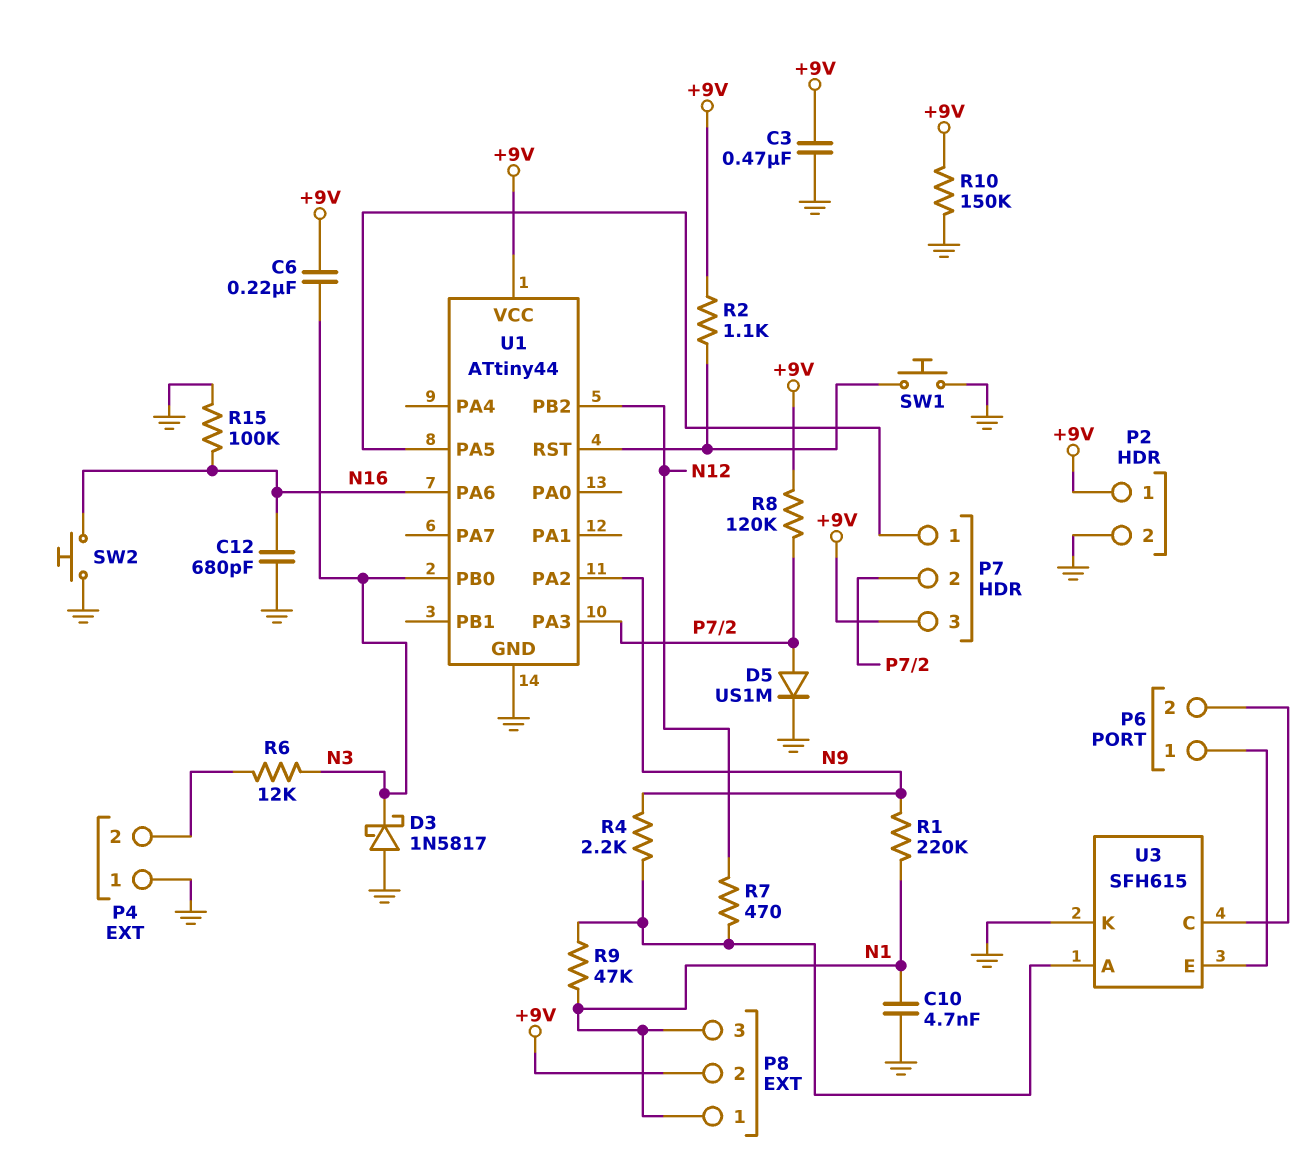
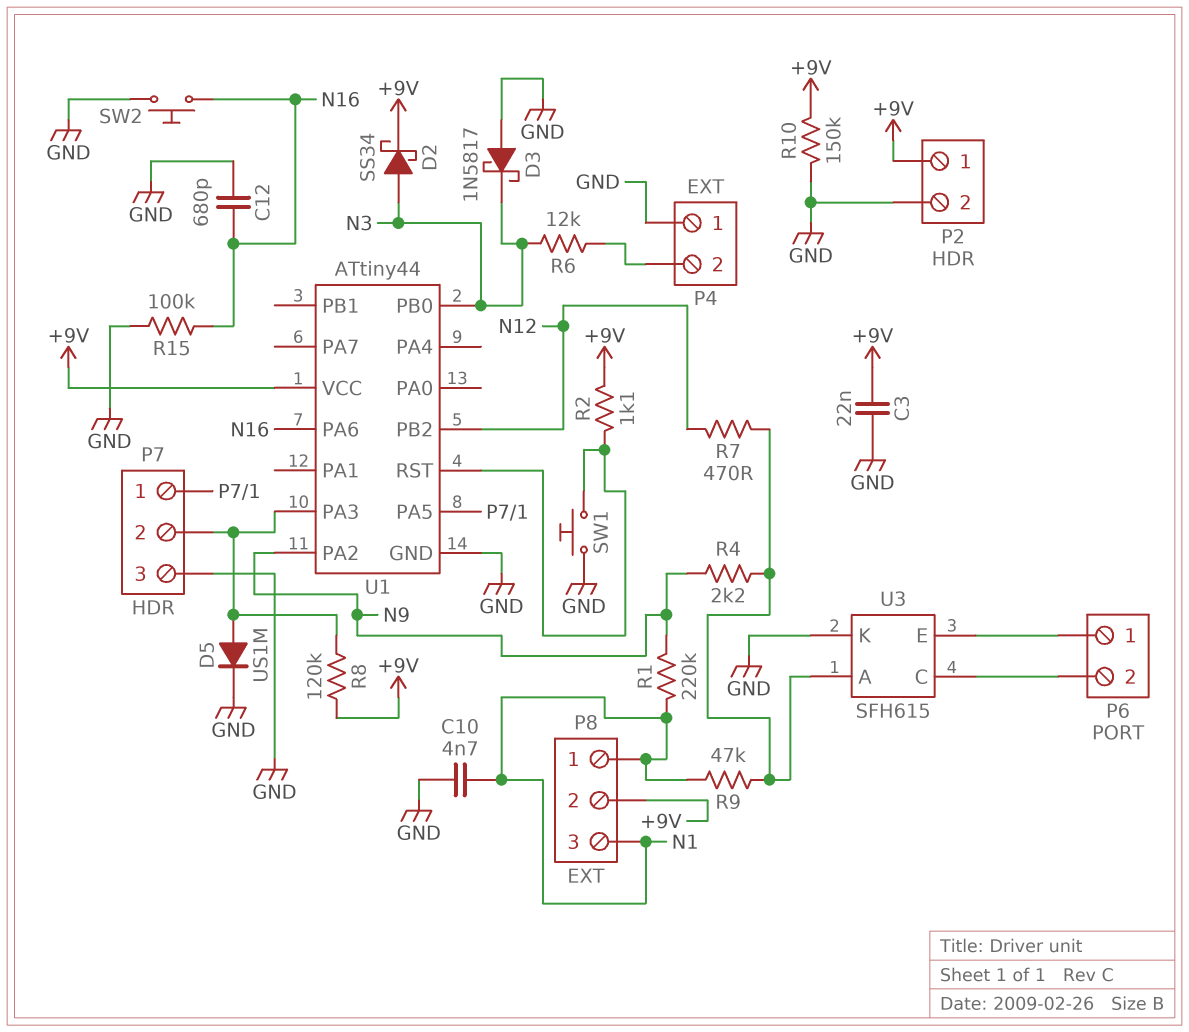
C3: 470nF (+9V, GND) -> 22nF (+9V, GND)
C6: 220nF (+9V, N3) -> none
D2: none -> schottky SS34 (A N3, K +9V)
P7 pin 3: +9V -> GND

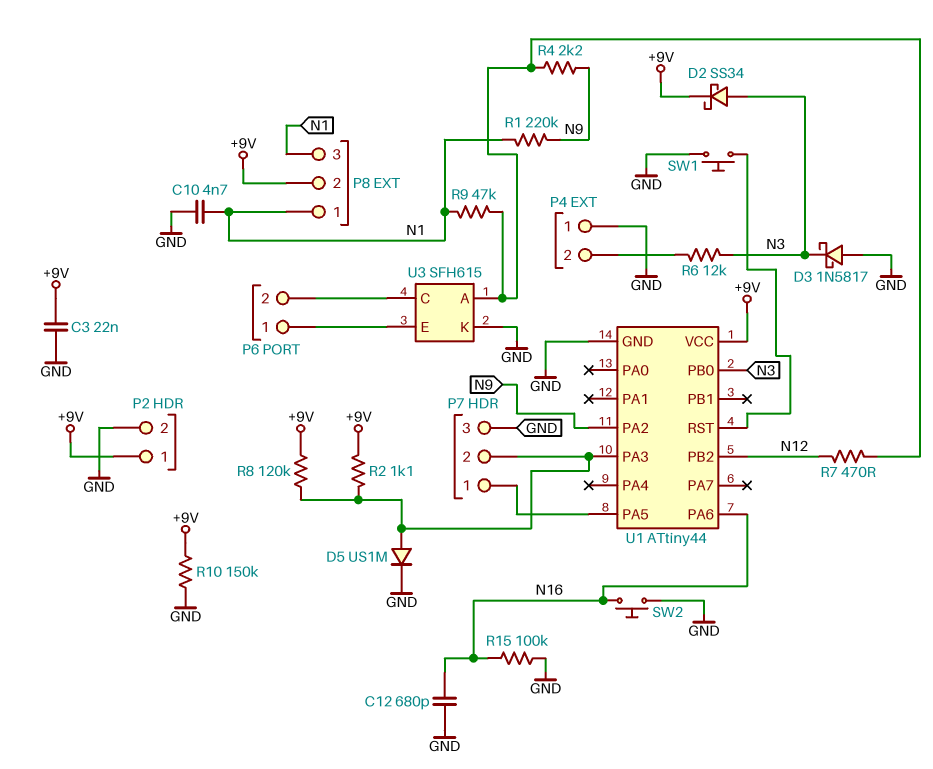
R2: 1.1k (+9V, U1/RST) -> 1.1k (+9V, P7/2)

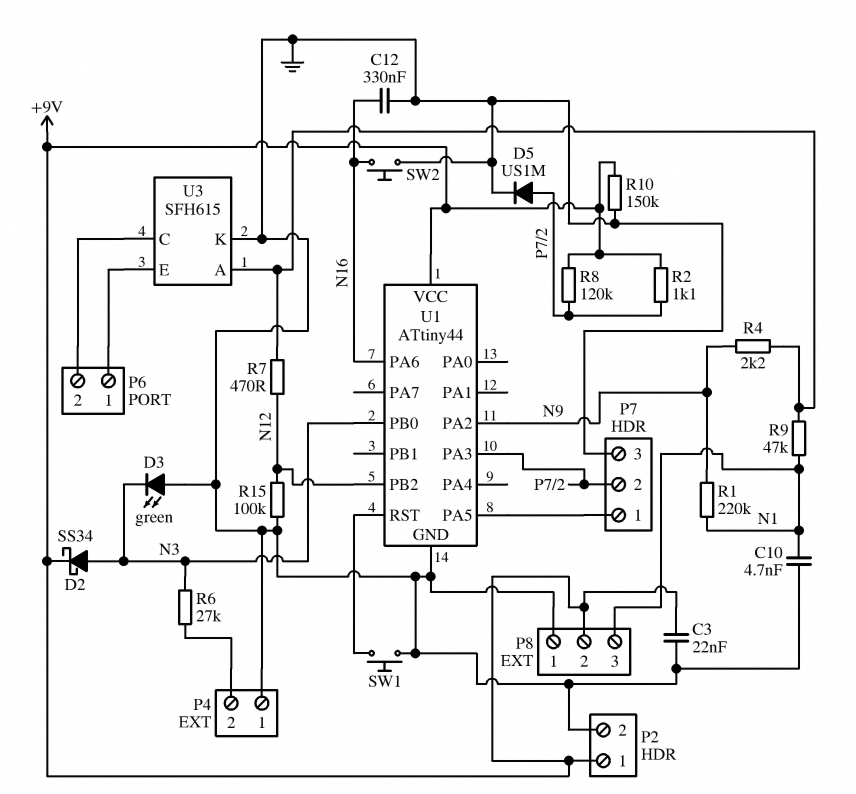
C12: 680pF (GND, N16) -> 330nF (GND, N16)
D3: schottky 1N5817 (A GND, K N3) -> LED green (A GND, K N3)
P8 pin 1: N1 -> GND
R6: 12k (N3, P4/2) -> 27k (N3, P4/2)
R15: 100k (GND, N16) -> 100k (GND, N12)

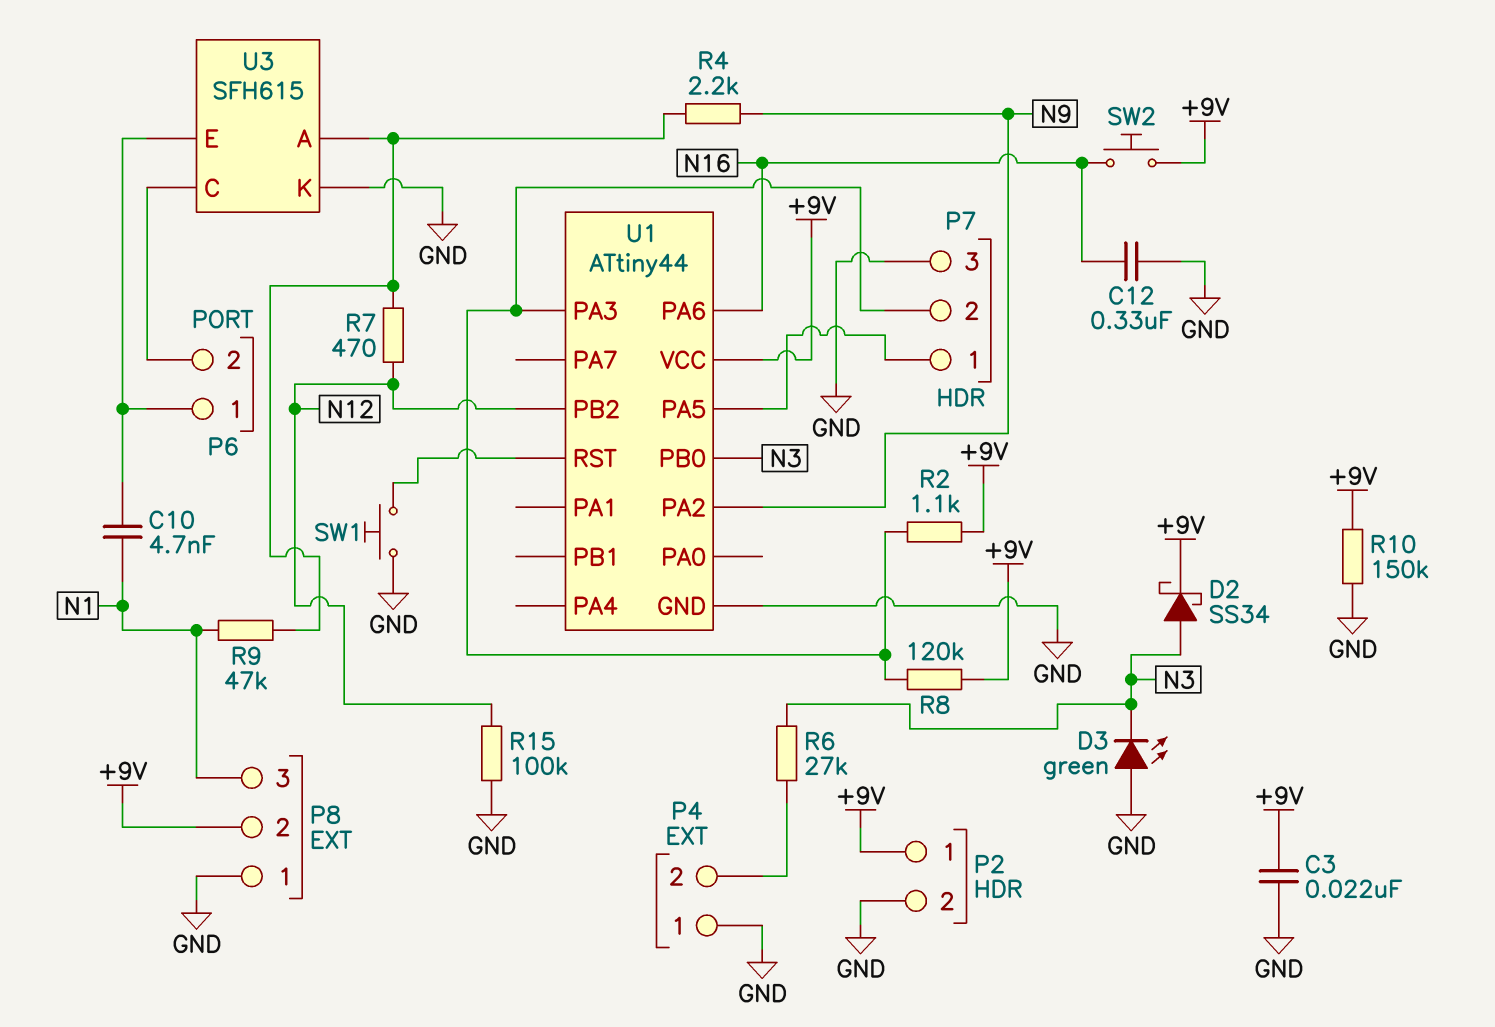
C10: 4.7nF (GND, N1) -> 4.7nF (N1, P6/1)
D5: diode US1M (A P7/2, K GND) -> none
R1: 220k (N1, N9) -> none
SW2: button (GND, N16) -> button (+9V, N16)

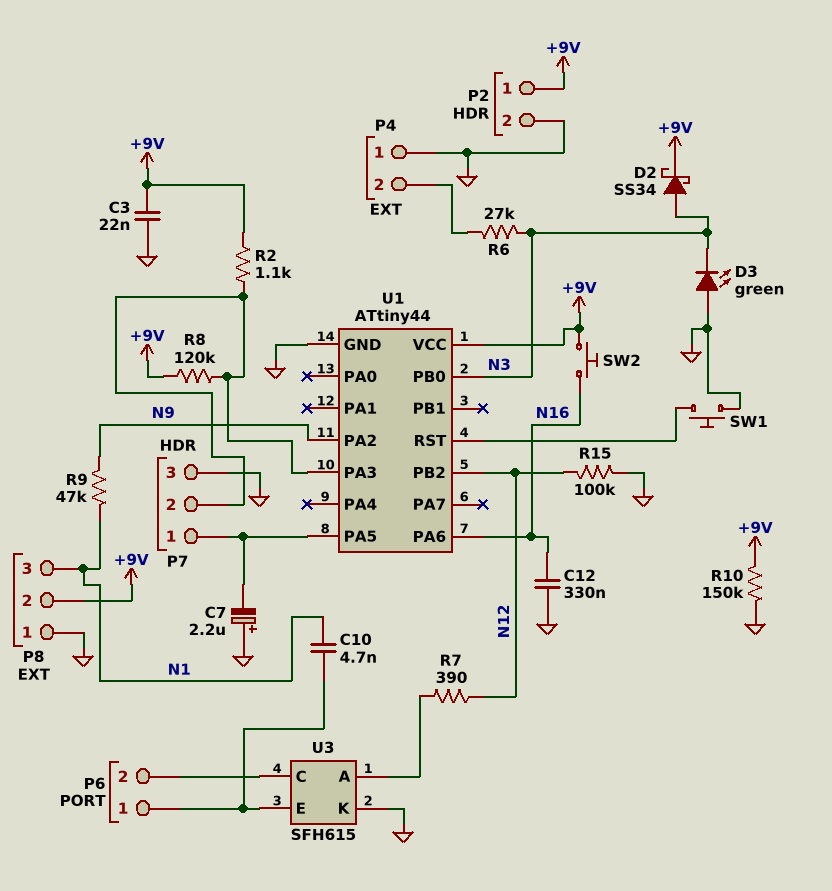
C7: none -> 2.2uF (plus GND, minus P7/1)
R4: 2.2k (N9, U3/A) -> none
R7: 470 (N12, U3/A) -> 390 (N12, U3/A)
R9: 47k (N1, U3/A) -> 47k (N1, N9)

